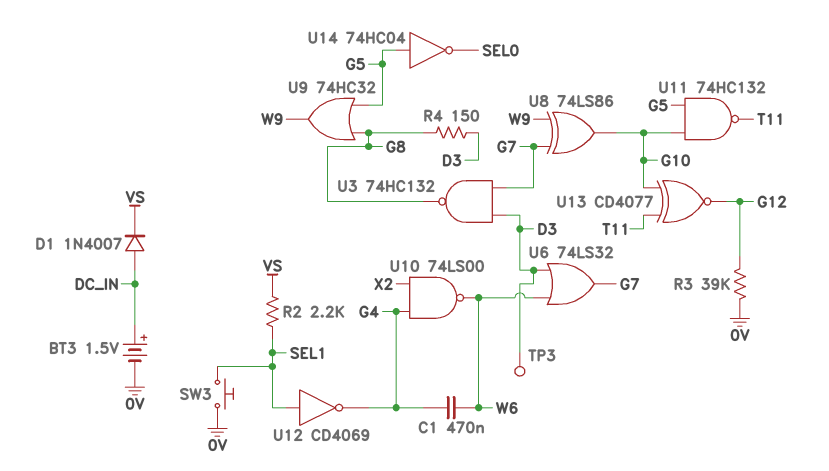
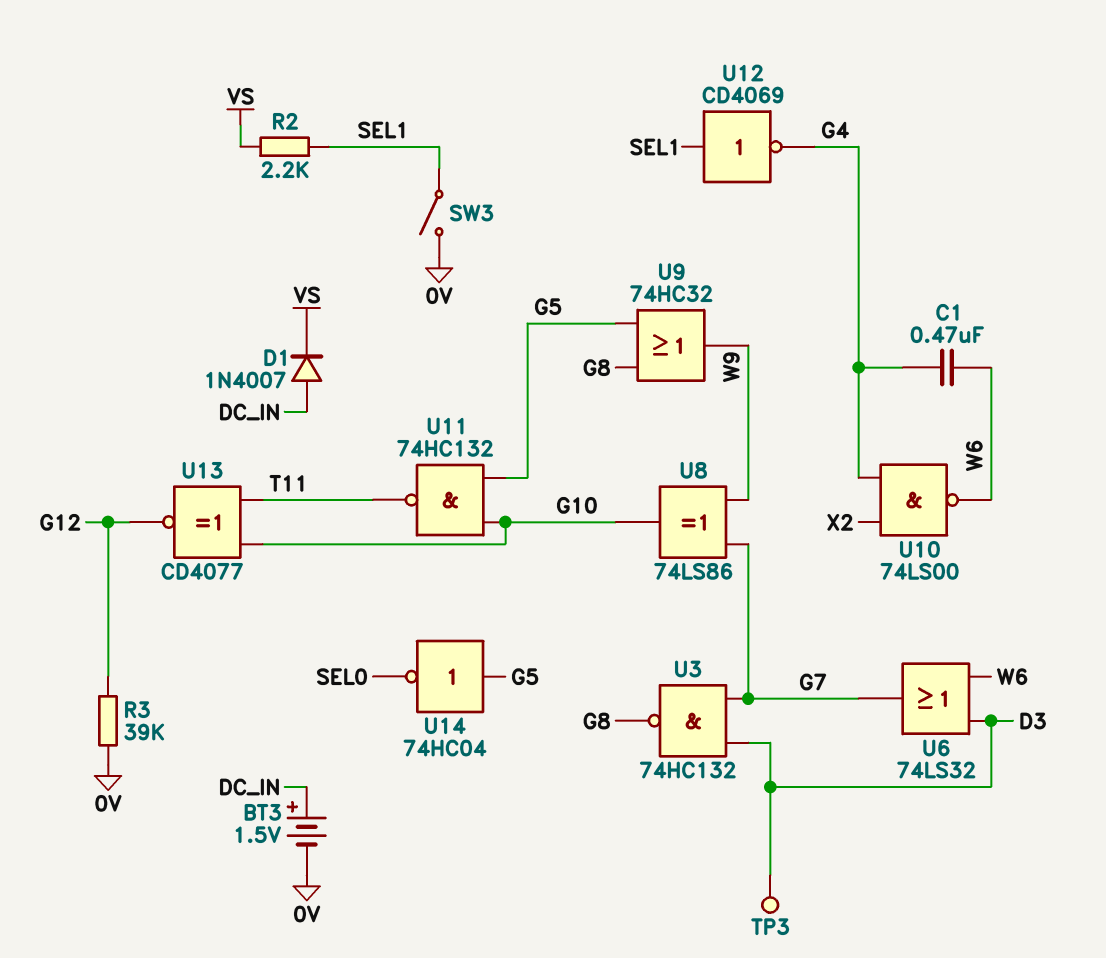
R4: 150 (D3, G8) -> none
SW3: button (0V, SEL1) -> switch (0V, SEL1)

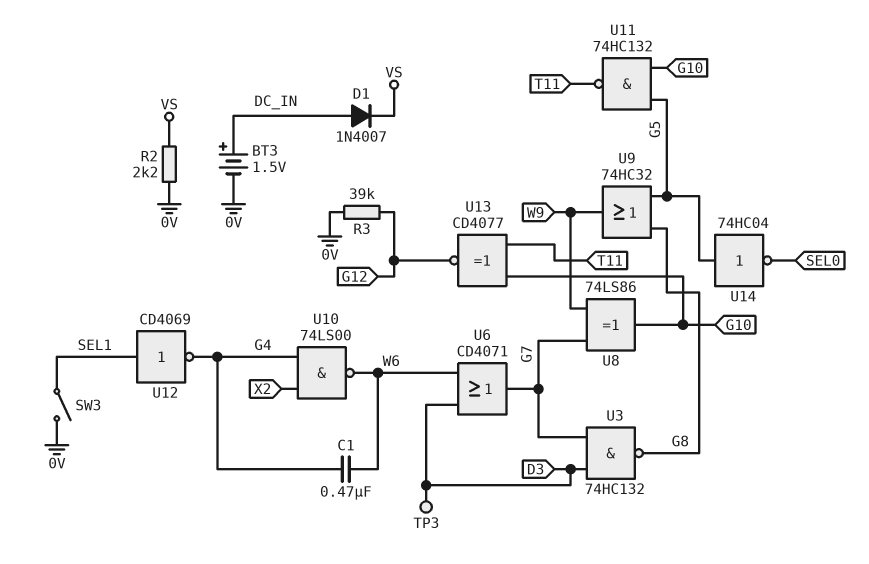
R2: 2.2k (SEL1, VS) -> 2.2k (0V, VS)
U6: OR 74LS32 (in D3, in W6, out G7) -> OR CD4071 (in D3, in W6, out G7)

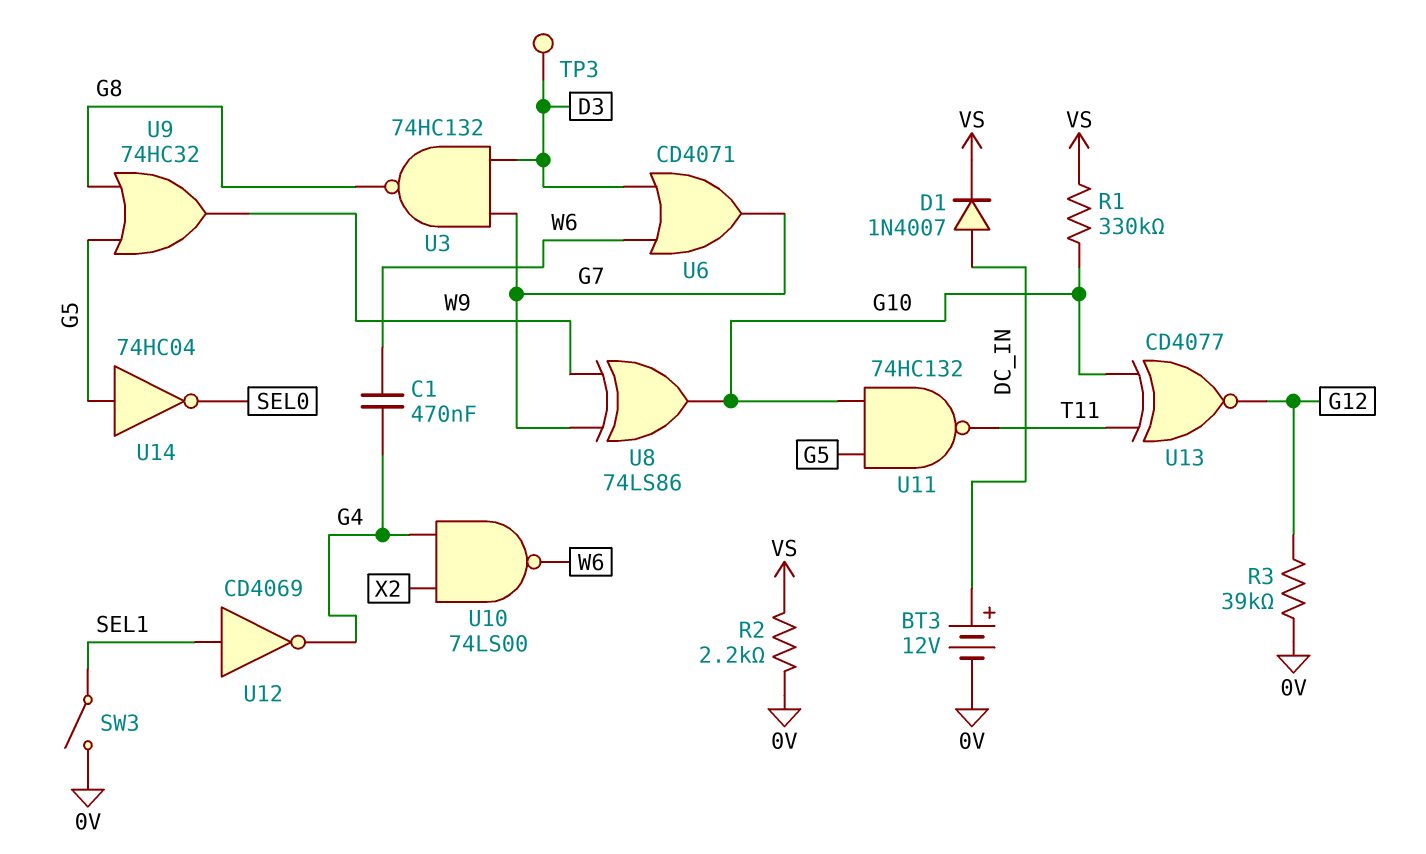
BT3: 1.5V (plus DC_IN, minus 0V) -> 12V (plus DC_IN, minus 0V)
R1: none -> 330k (G10, VS)

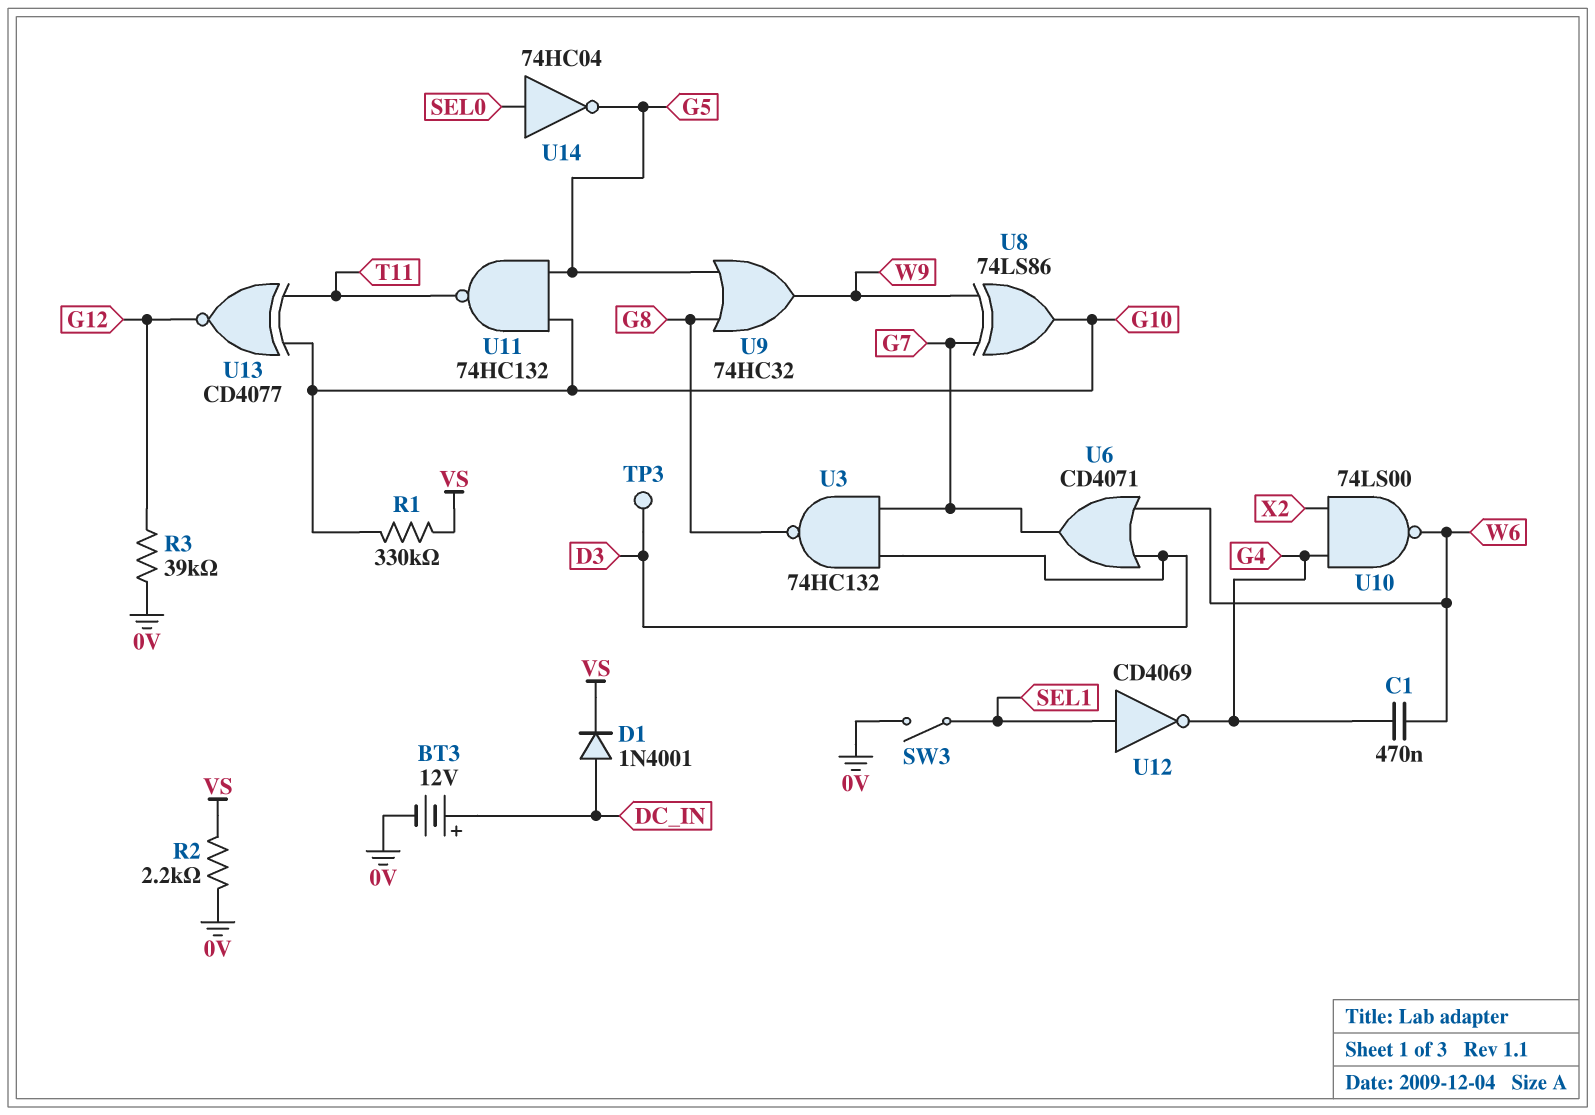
D1: diode 1N4007 (A DC_IN, K VS) -> diode 1N4001 (A DC_IN, K VS)
U14: NOT 74HC04 (in G5, out SEL0) -> NOT 74HC04 (in SEL0, out G5)

